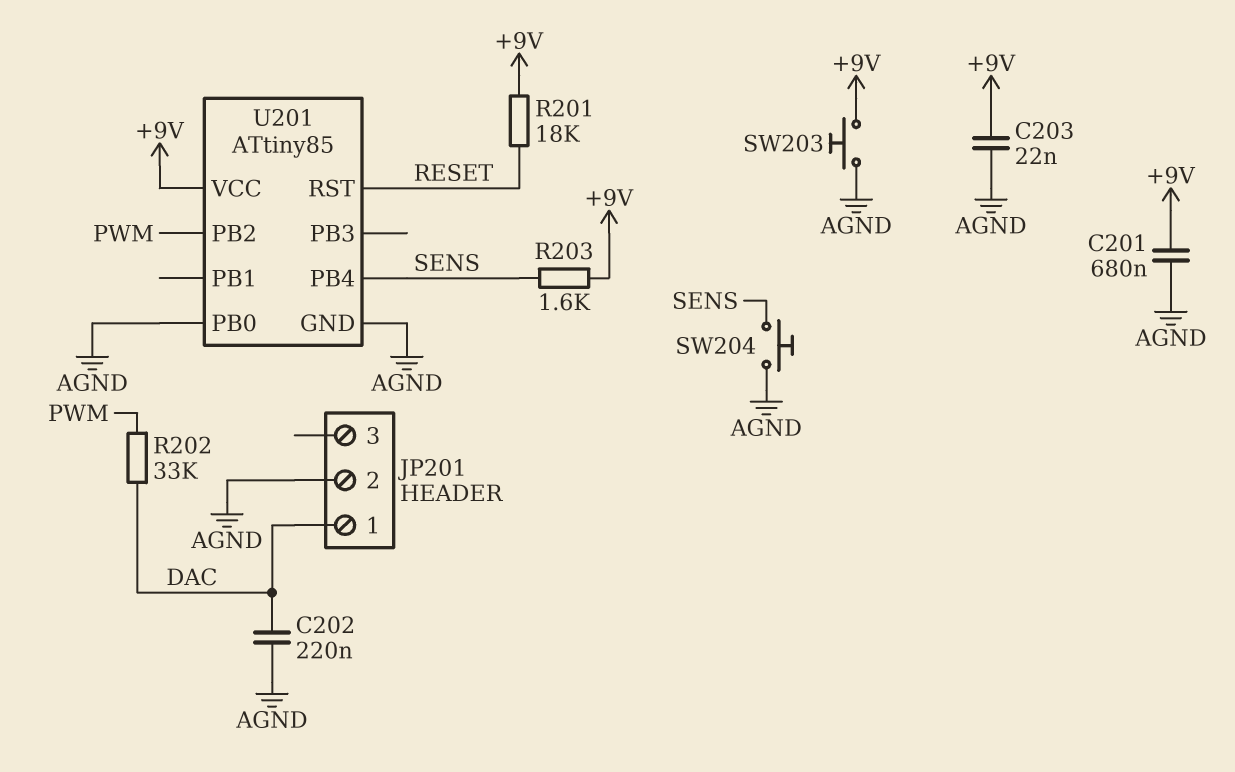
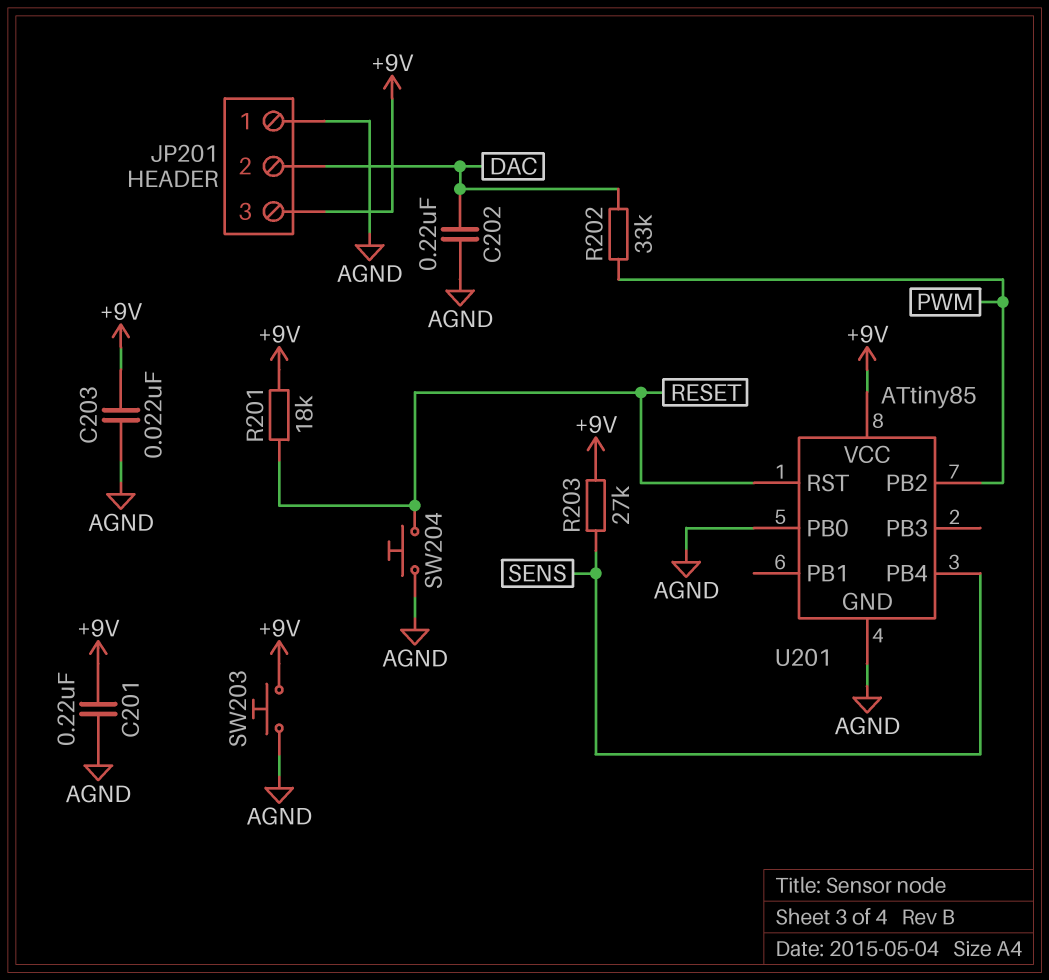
C201: 680nF (+9V, AGND) -> 220nF (+9V, AGND)
JP201 pin 1: DAC -> AGND
JP201 pin 2: AGND -> DAC
JP201 pin 3: none -> +9V
R203: 1.6k (+9V, SENS) -> 27k (+9V, SENS)
SW204: button (AGND, SENS) -> button (AGND, RESET)

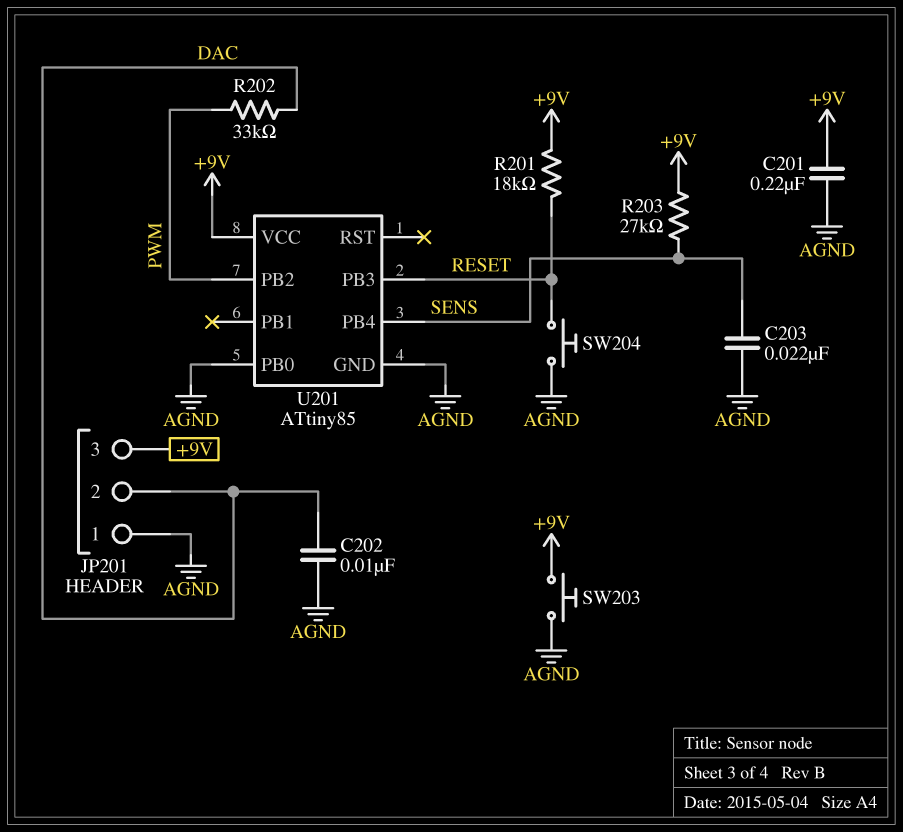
C202: 220nF (AGND, DAC) -> 10nF (AGND, DAC)
C203: 22nF (+9V, AGND) -> 22nF (AGND, SENS)
U201 pin PB3: none -> RESET
U201 pin RST: RESET -> none

